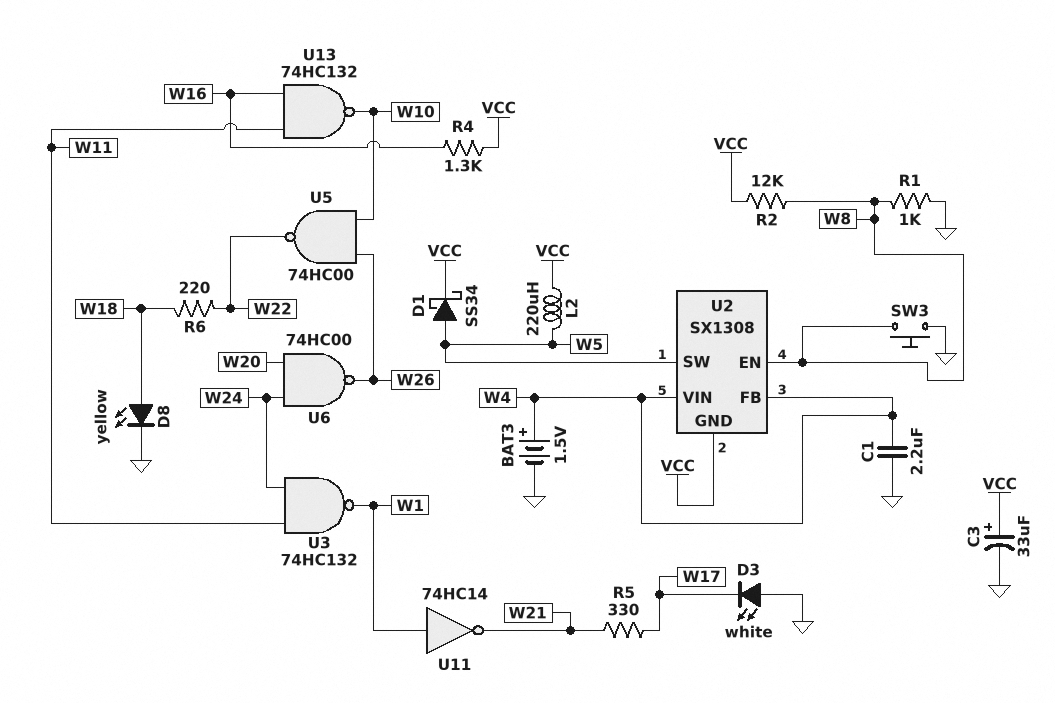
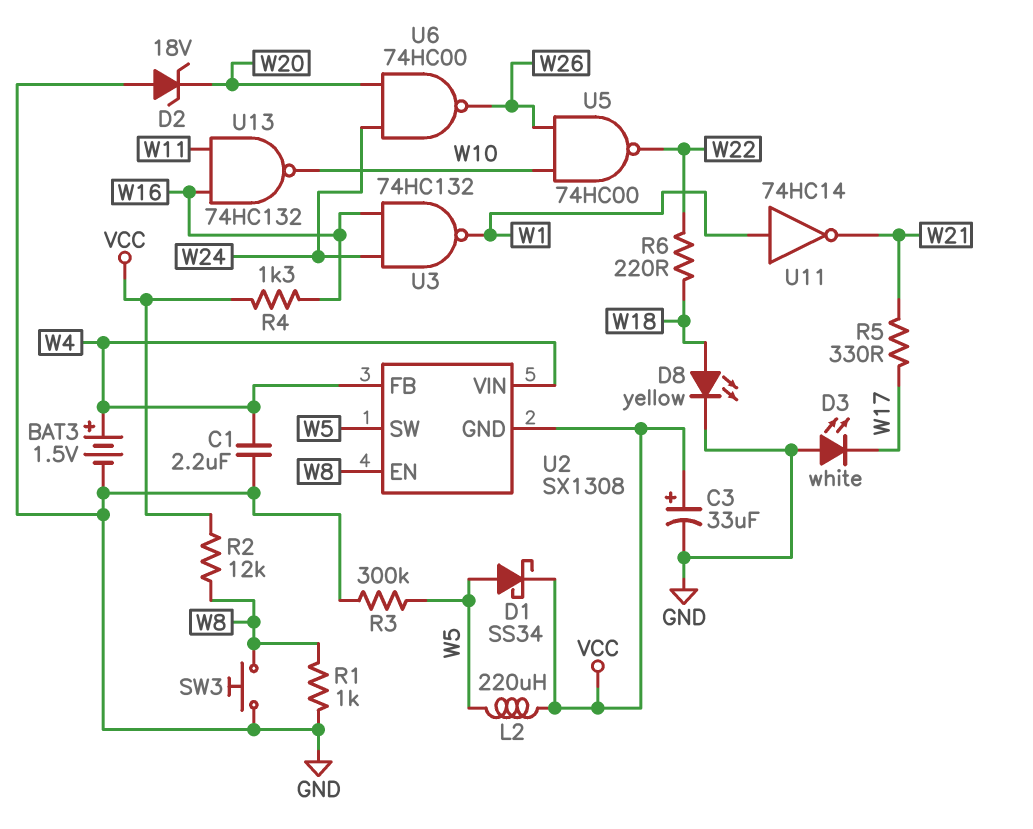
D2: none -> zener 18V (A GND, K W20)
R3: none -> 300k (GND, W5)
U3: NAND 74HC132 (in W11, in W24, out W1) -> NAND 74HC132 (in W16, in W24, out W1)

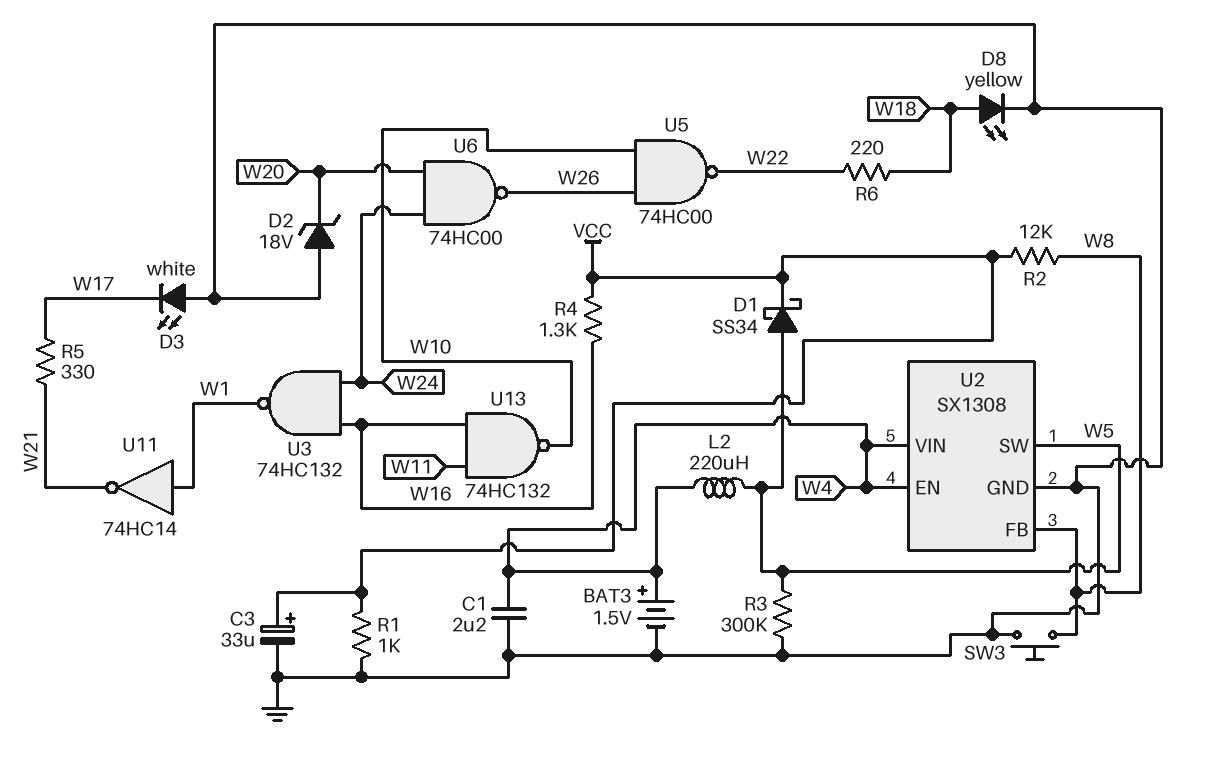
L2: 220uH (VCC, W5) -> 220uH (W4, W5)
R1: 1k (GND, W8) -> 1k (GND, VCC)
U2 pin EN: W8 -> W4
U2 pin FB: W4 -> W8
U2 pin GND: VCC -> GND

